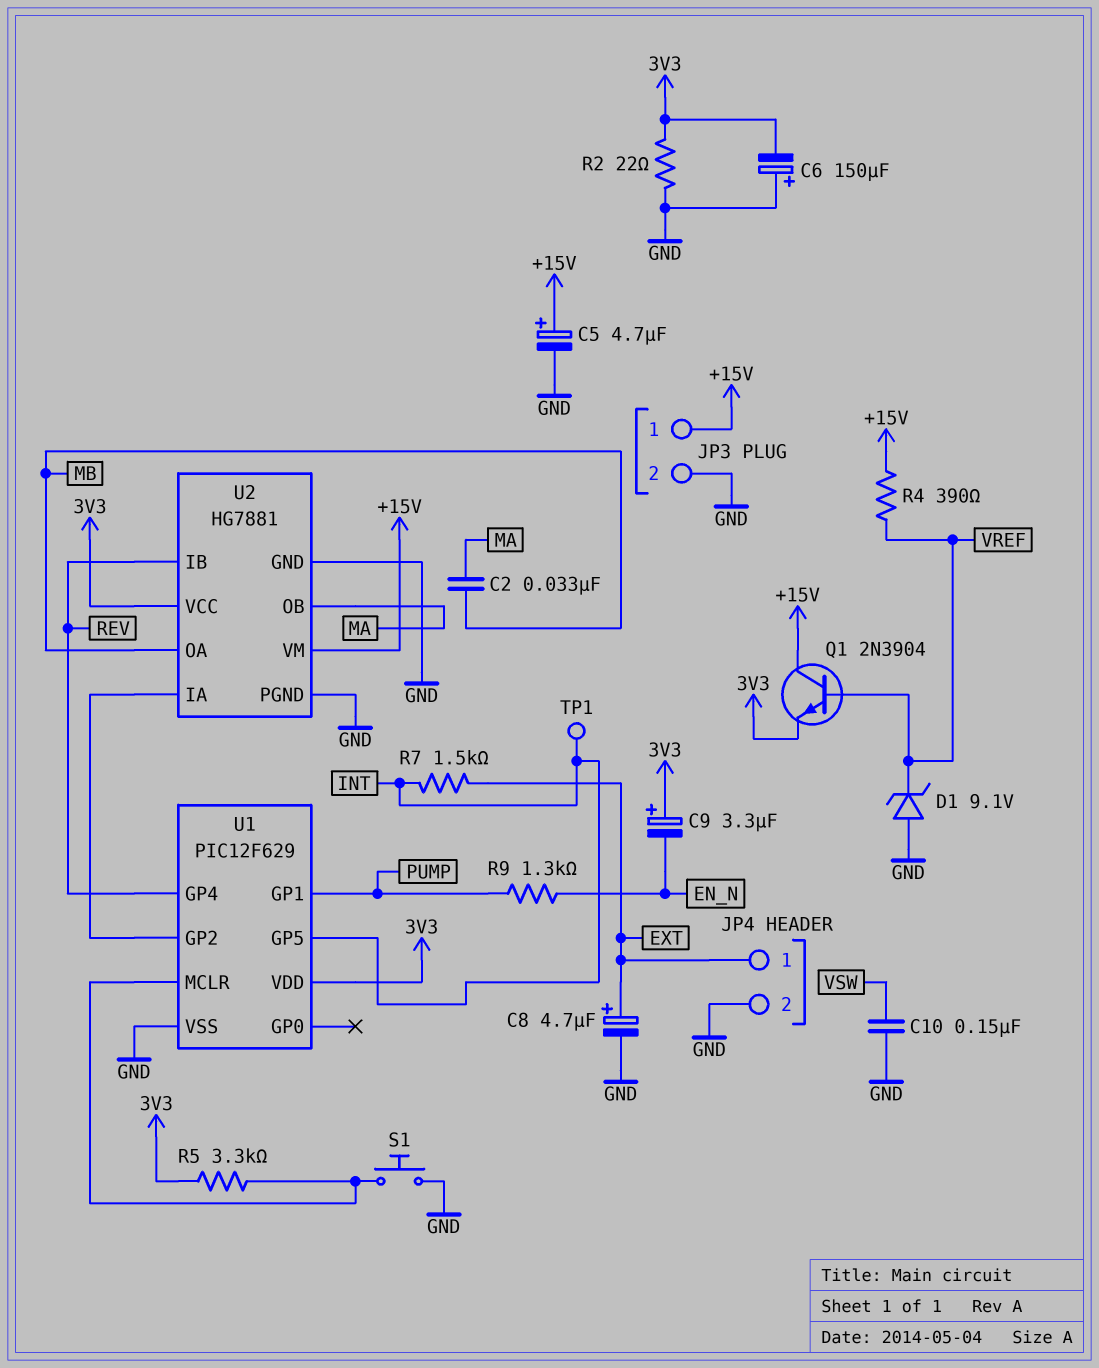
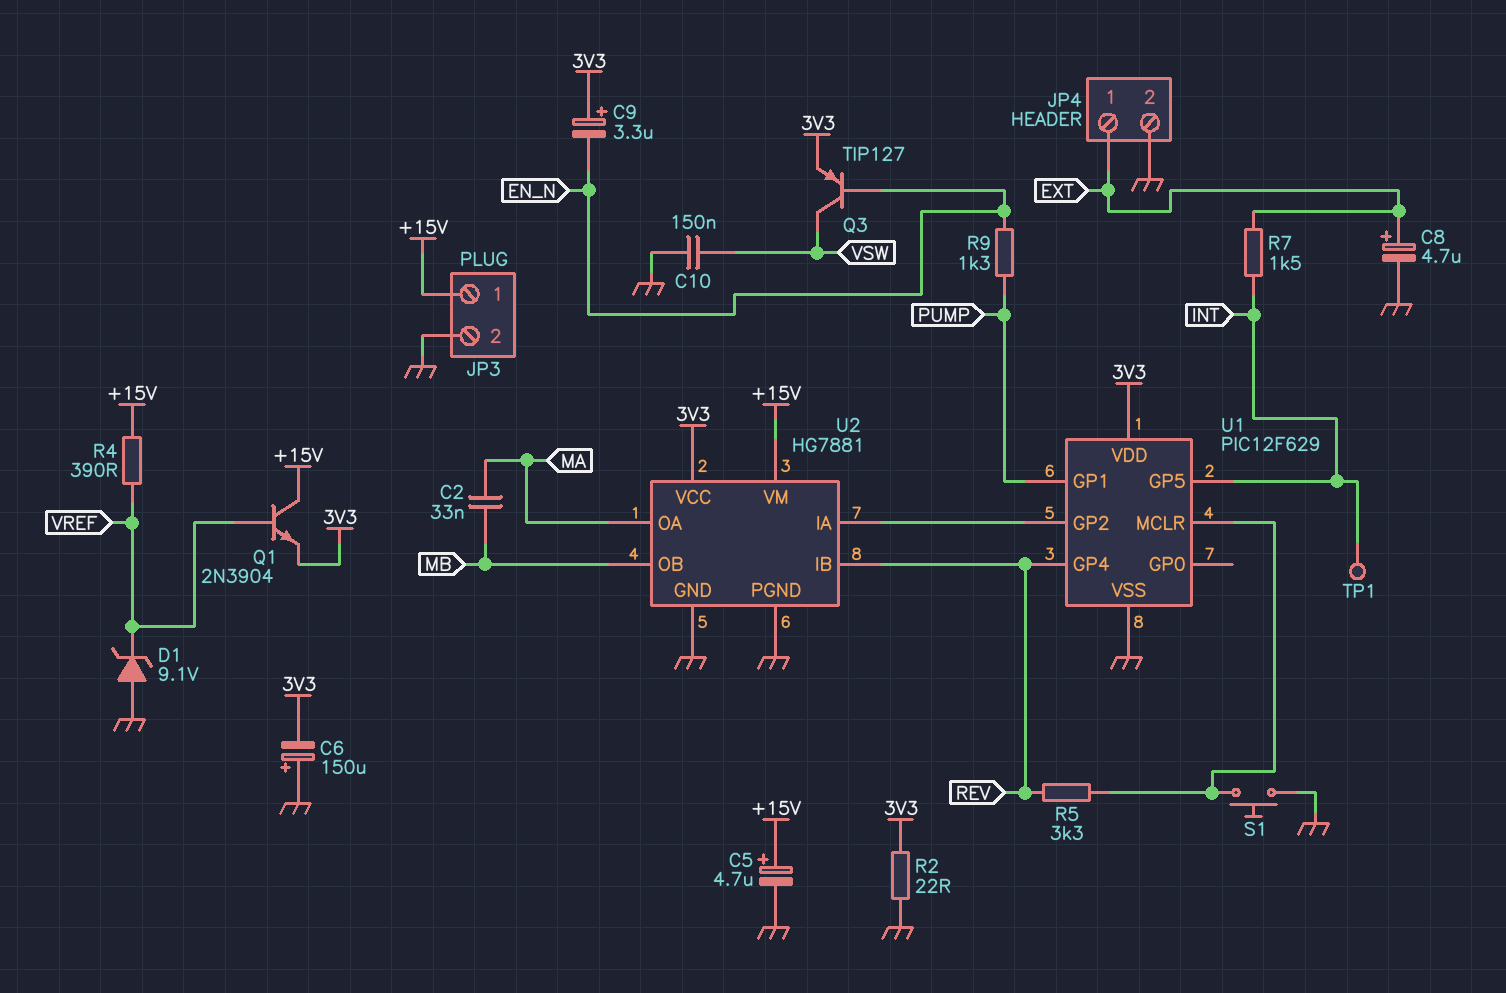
Q3: none -> PNP TIP127 (B EN_N, C VSW, E 3V3)
R5: 3.3k (3V3, U1/MCLR) -> 3.3k (REV, U1/MCLR)
U2 pin OA: MB -> MA
U2 pin OB: MA -> MB

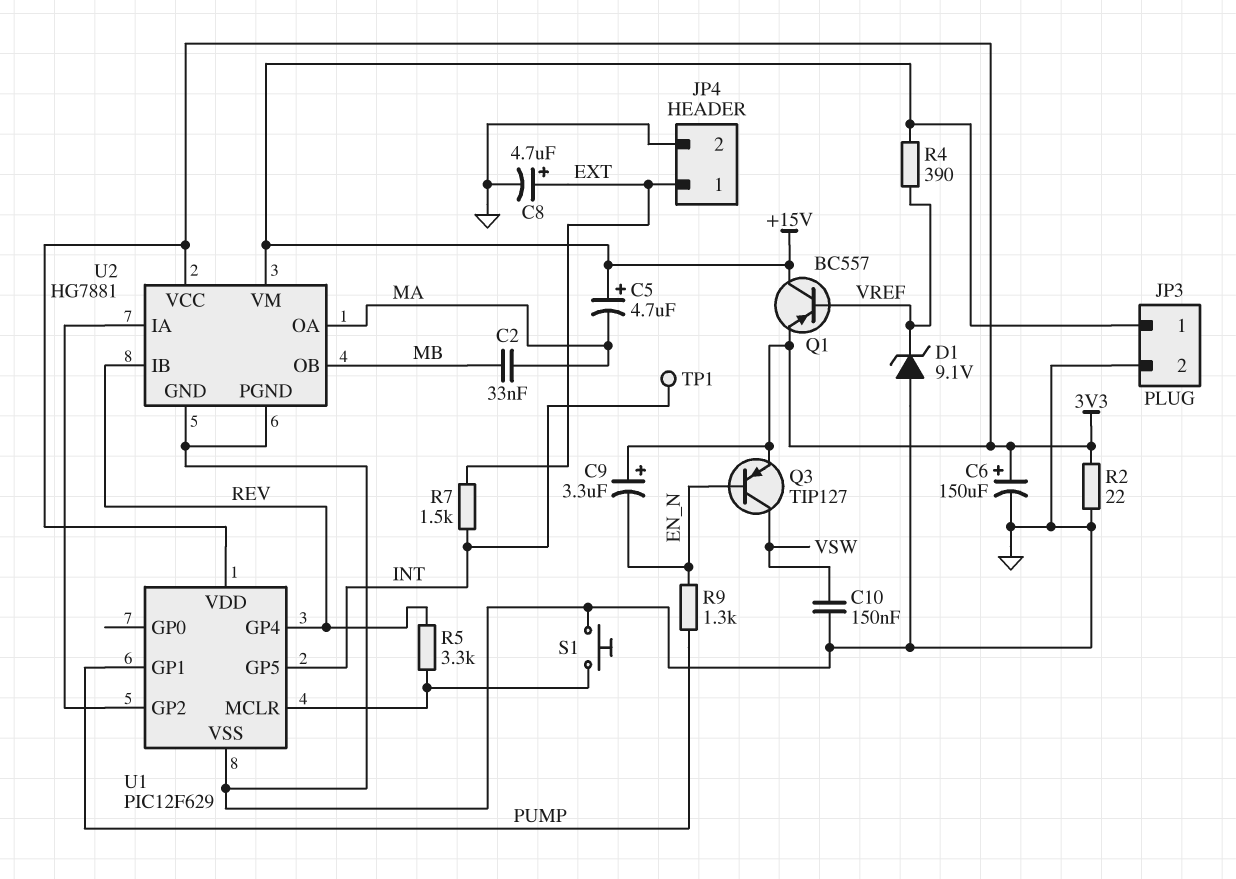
C5: 4.7uF (plus +15V, minus GND) -> 4.7uF (plus +15V, minus MA)
C6: 150uF (plus GND, minus 3V3) -> 150uF (plus 3V3, minus GND)
Q1: NPN 2N3904 (B VREF, C +15V, E 3V3) -> PNP BC557 (B VREF, C +15V, E 3V3)

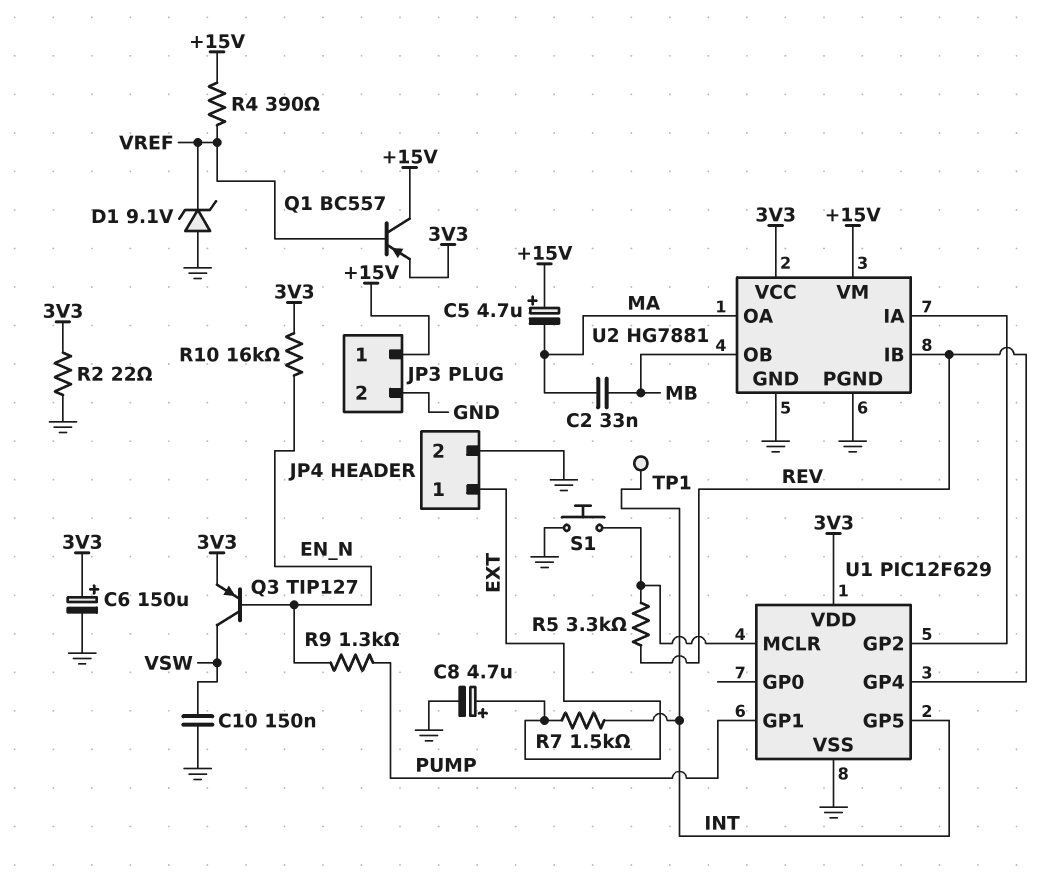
C9: 3.3uF (plus 3V3, minus EN_N) -> none
R10: none -> 16k (3V3, EN_N)

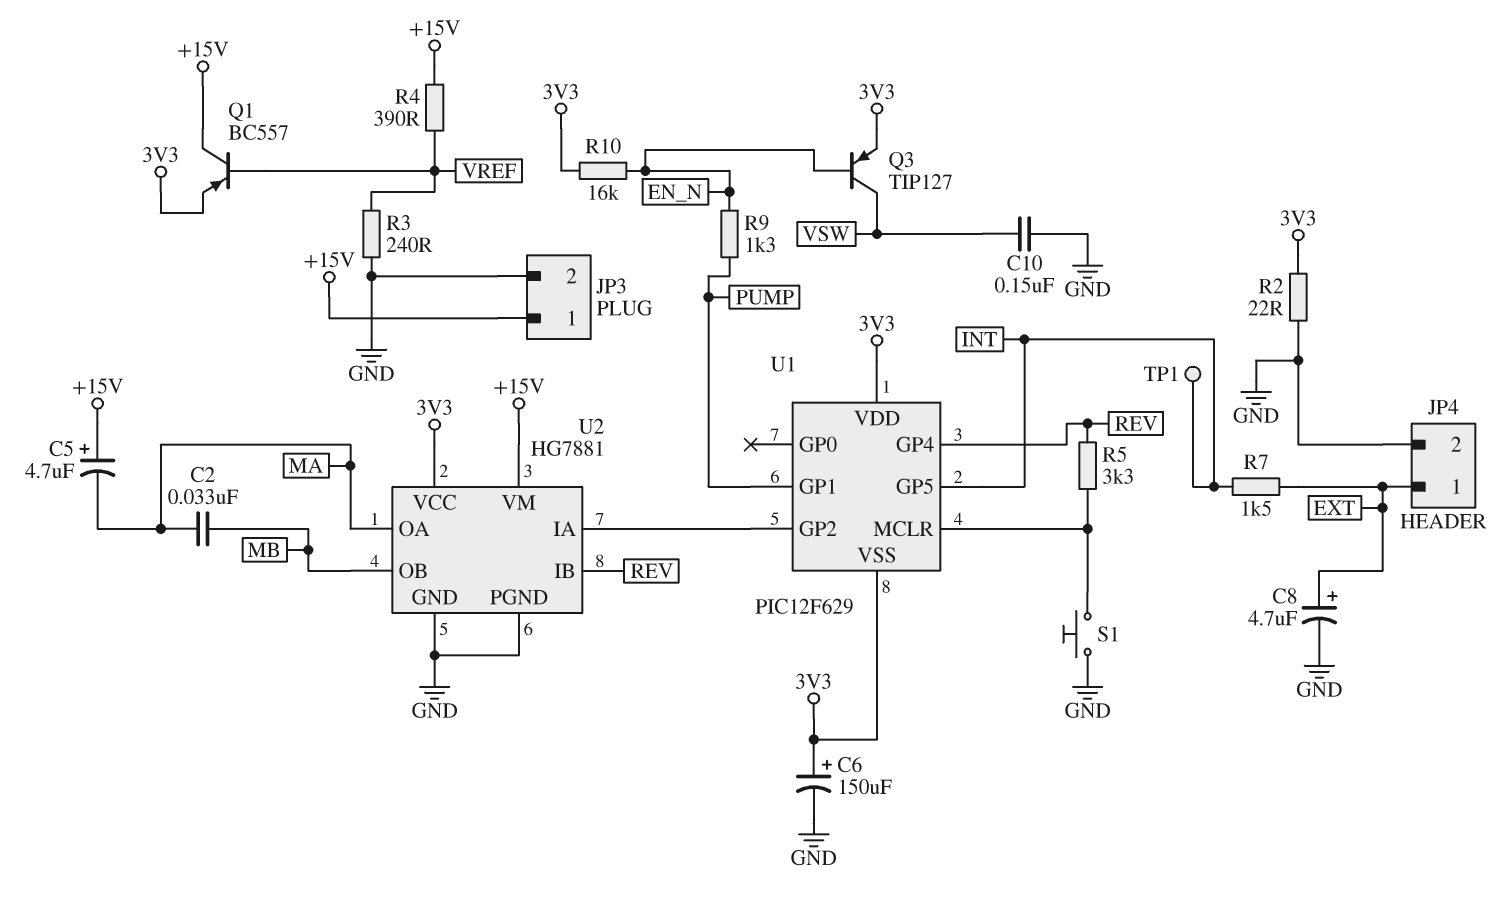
D1: zener 9.1V (A GND, K VREF) -> none
R3: none -> 240 (GND, VREF)
U1 pin VSS: GND -> 3V3

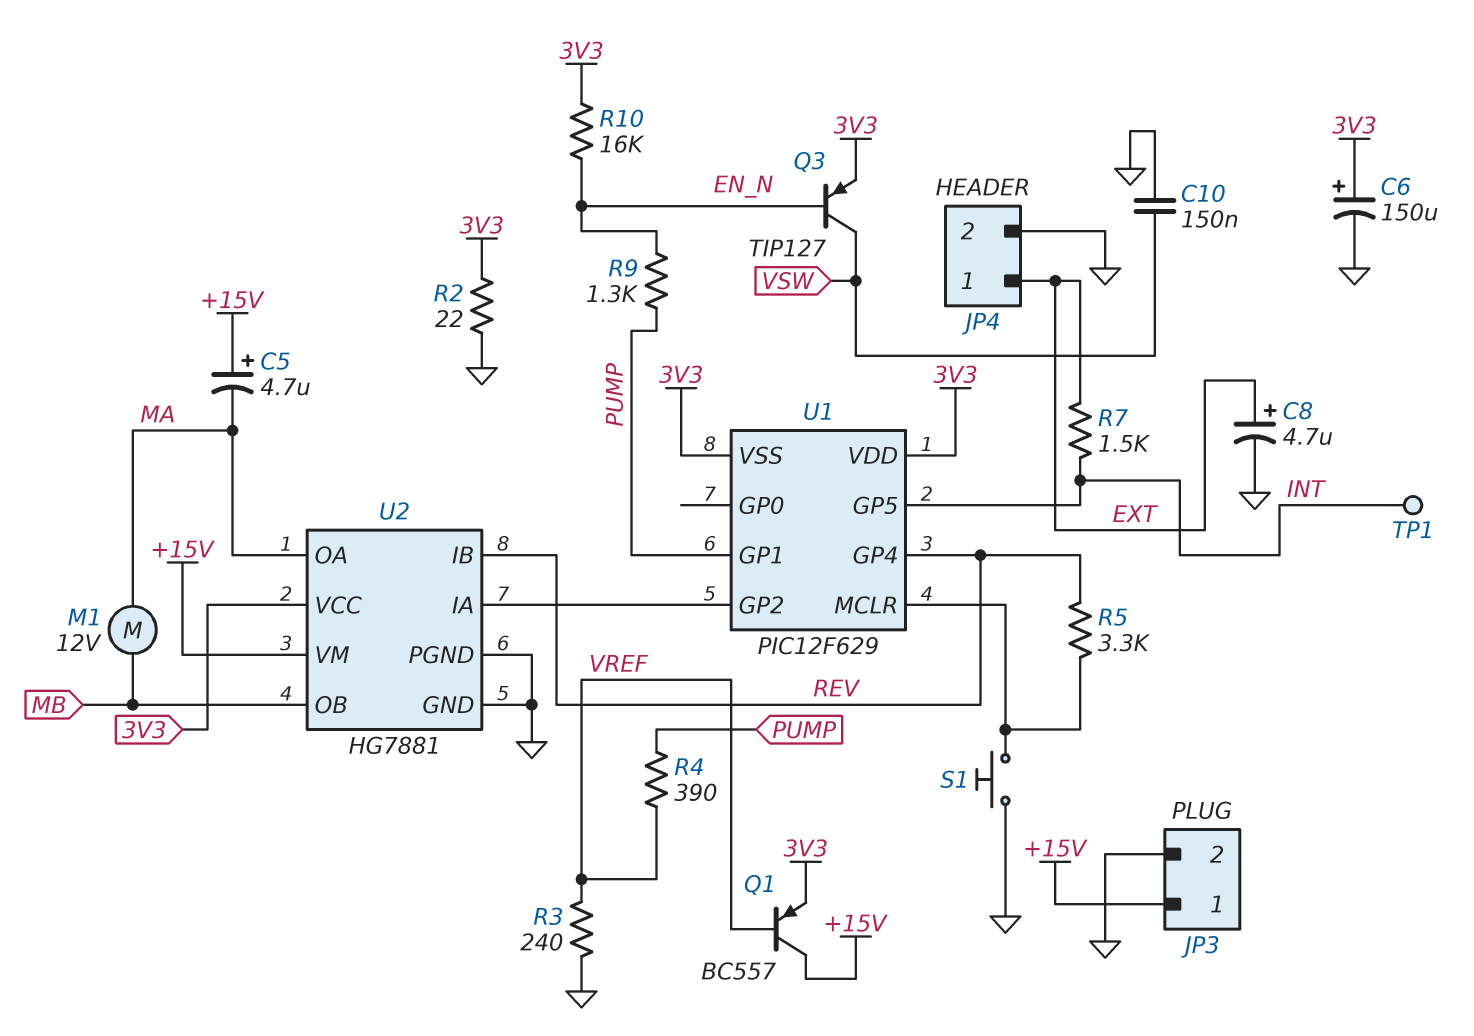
C2: 33nF (MA, MB) -> none
M1: none -> motor 12V (MA, MB)
R4: 390 (+15V, VREF) -> 390 (PUMP, VREF)

